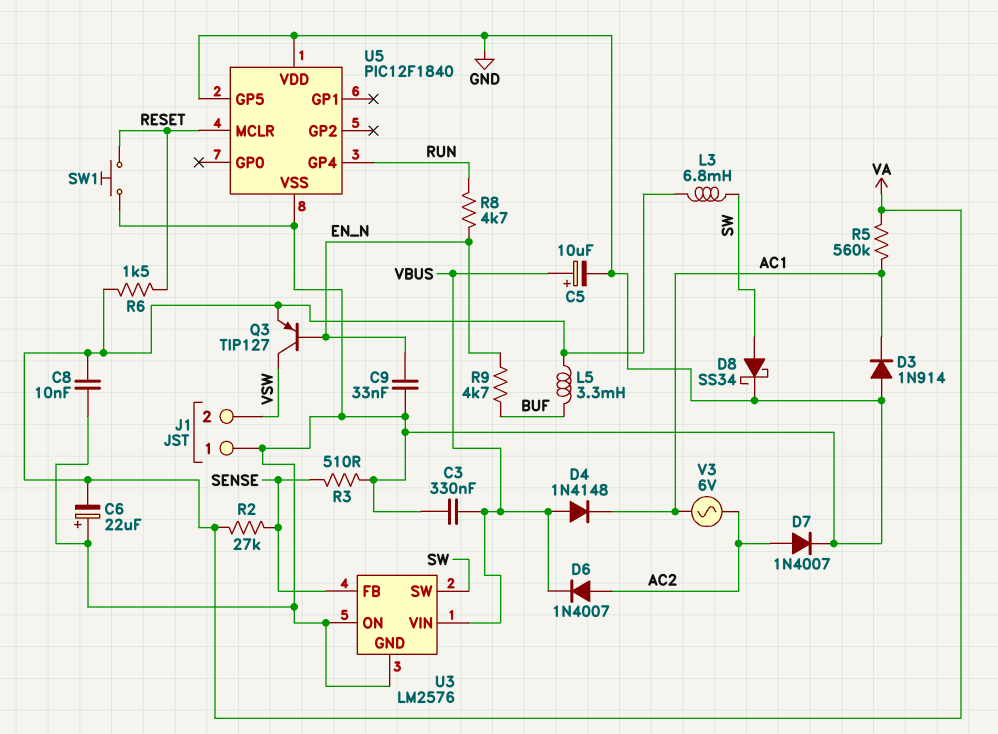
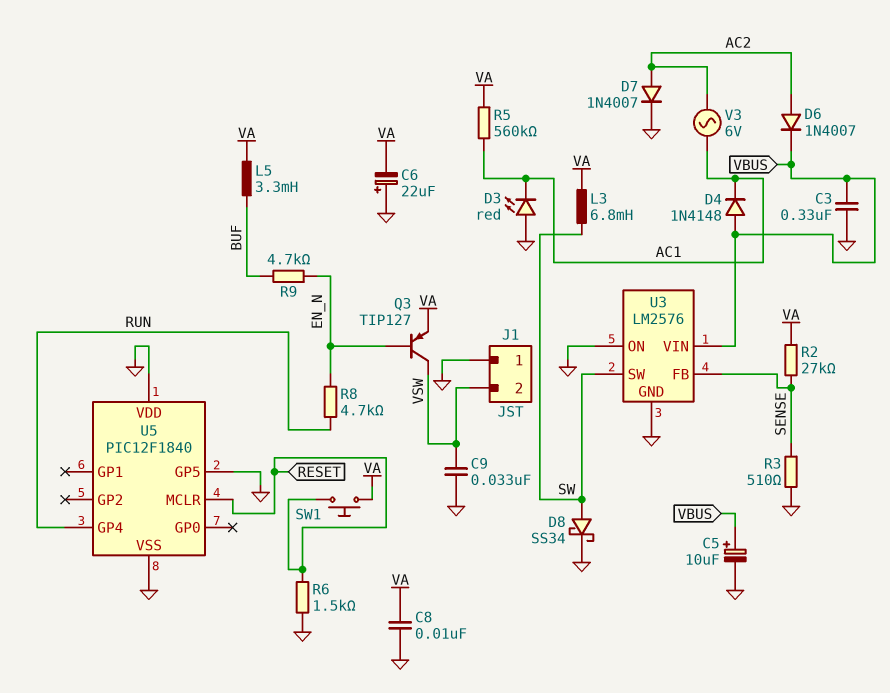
C9: 33nF (EN_N, GND) -> 33nF (GND, VSW)
D3: diode 1N914 (A GND, K AC1) -> LED red (A GND, K AC1)
R6: 1.5k (RESET, VA) -> 1.5k (GND, RESET)
SW1: button (GND, RESET) -> button (RESET, VA)

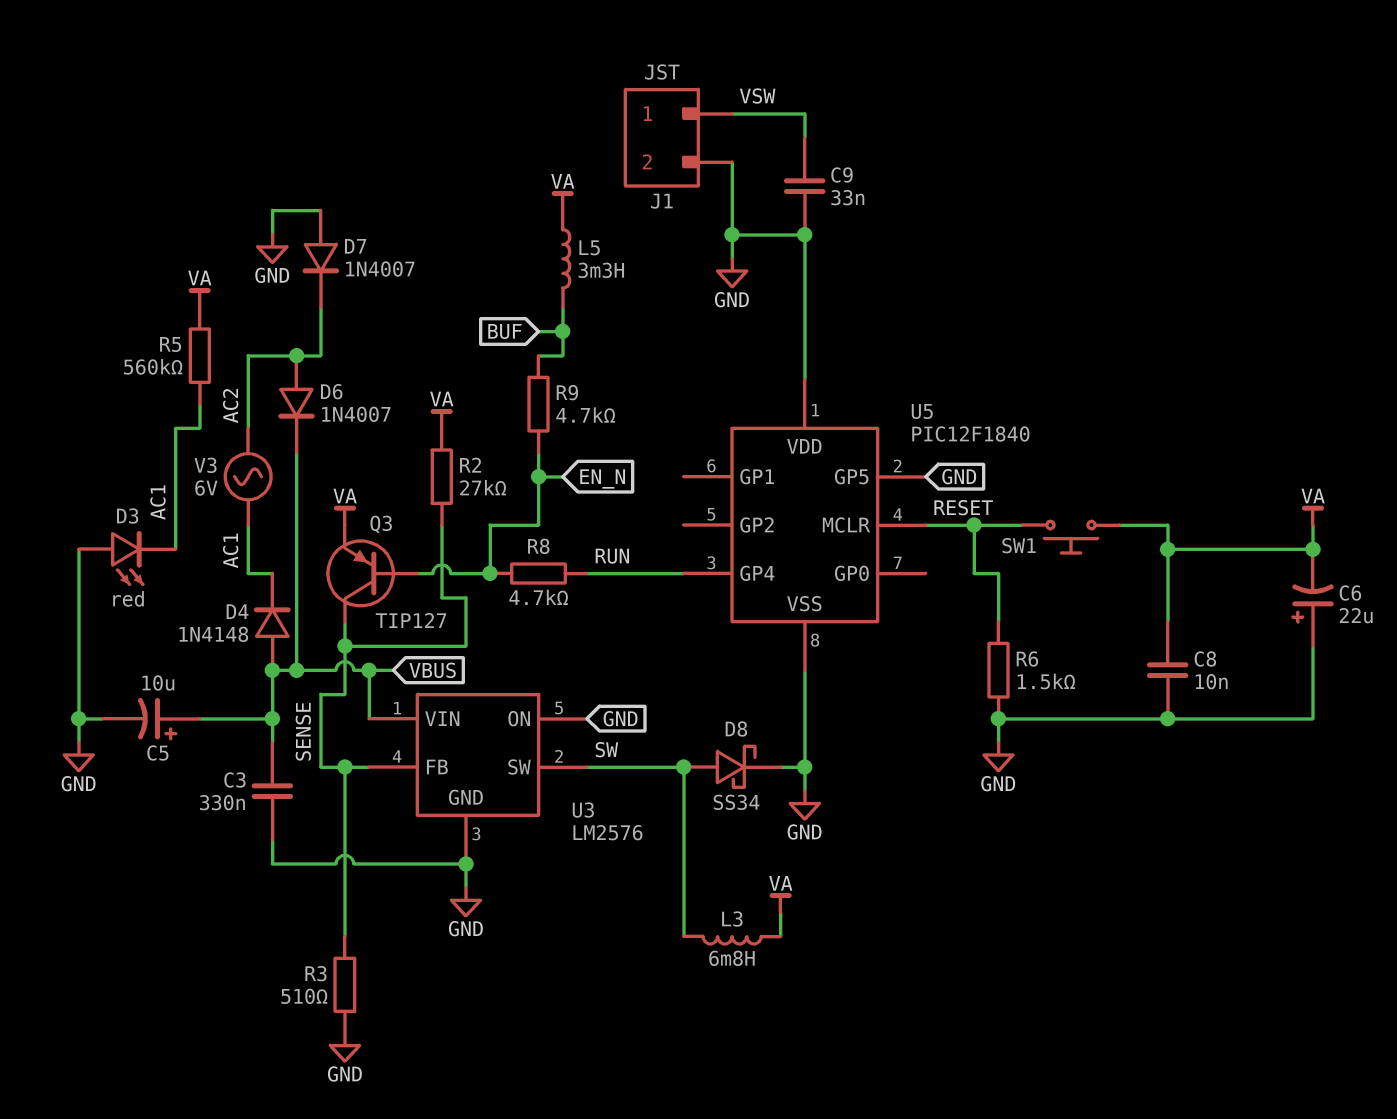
D7: diode 1N4007 (A AC2, K GND) -> diode 1N4007 (A GND, K AC2)
J1 pin 1: GND -> VSW
J1 pin 2: VSW -> GND
Q3: PNP TIP127 (B EN_N, C VSW, E VA) -> PNP TIP127 (B EN_N, C SENSE, E VA)

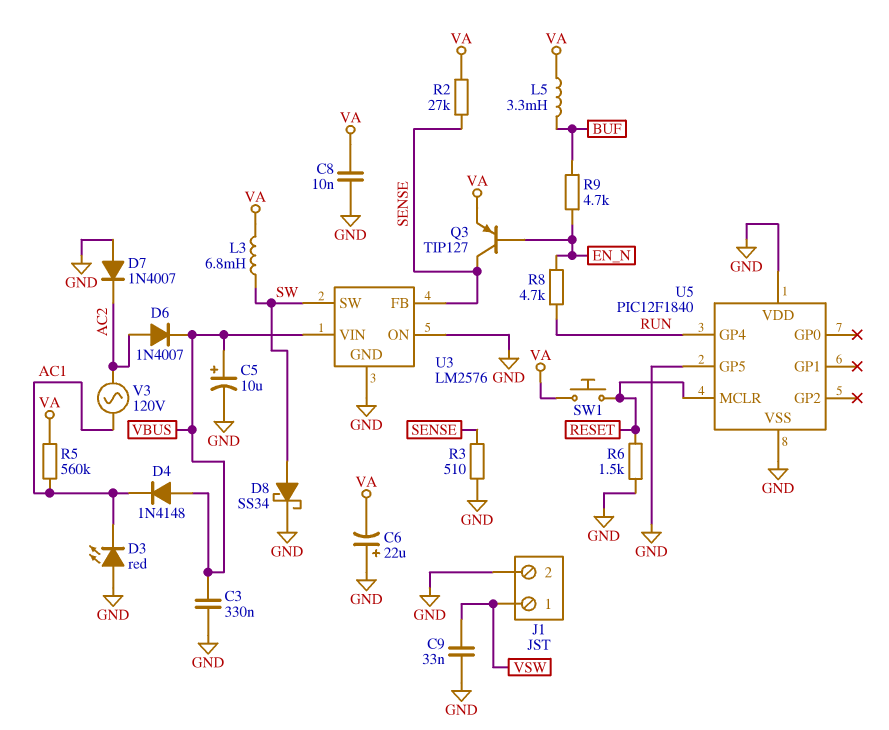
V3: AC 6V (AC1, AC2) -> AC 120V (AC1, AC2)

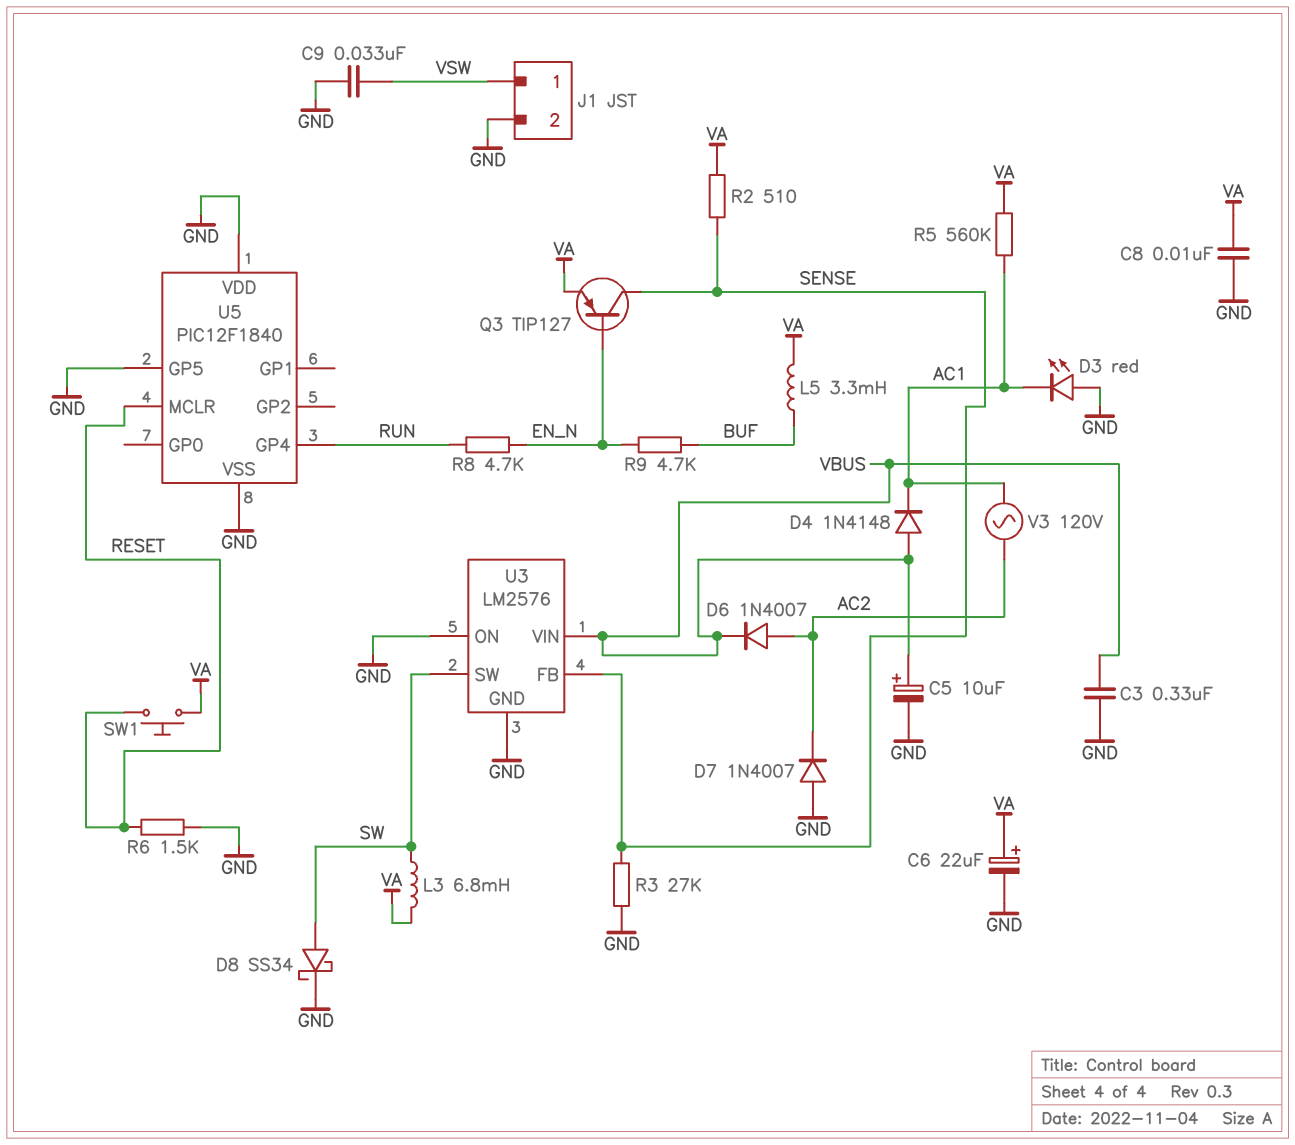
C6: 22uF (plus GND, minus VA) -> 22uF (plus VA, minus GND)
R2: 27k (SENSE, VA) -> 510 (SENSE, VA)
R3: 510 (GND, SENSE) -> 27k (GND, SENSE)

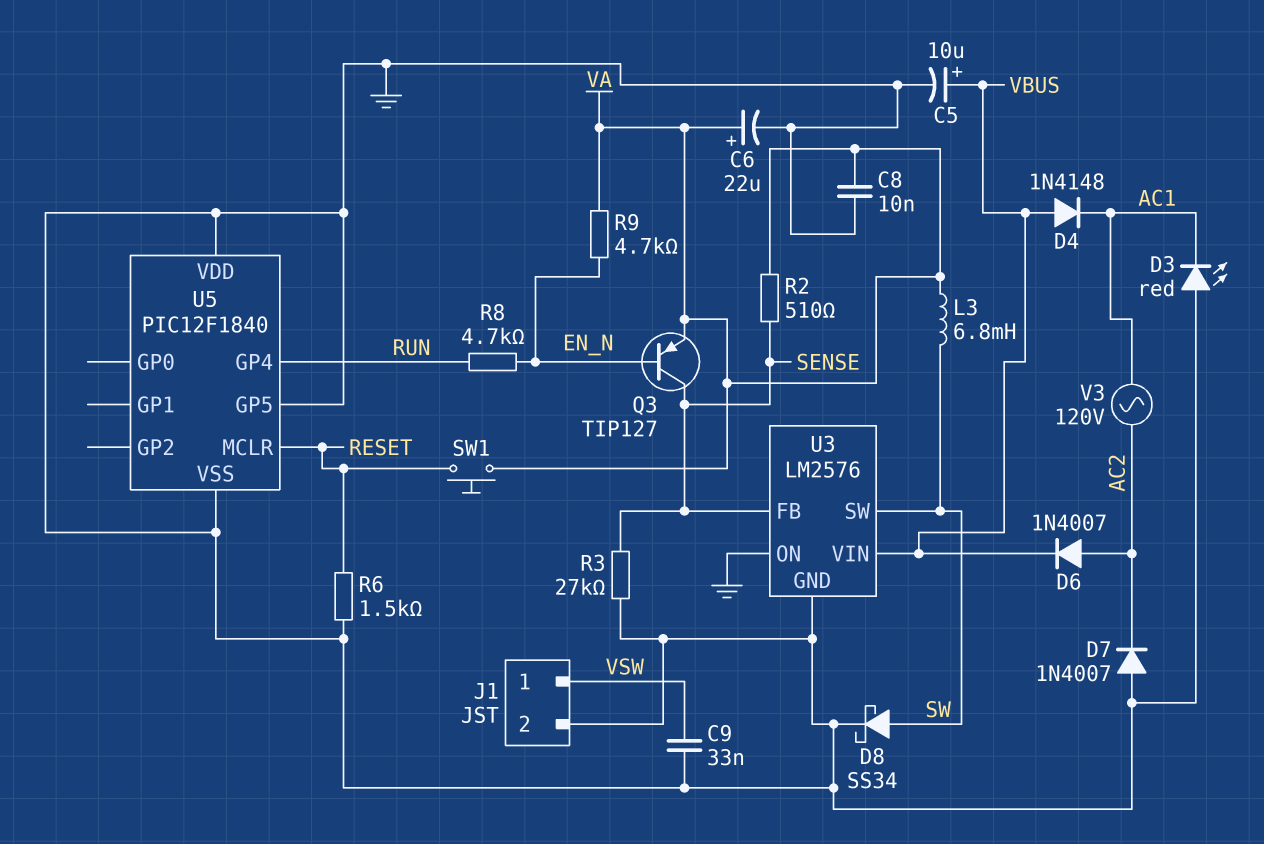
C3: 330nF (GND, VBUS) -> none
L5: 3.3mH (BUF, VA) -> none
R5: 560k (AC1, VA) -> none
R9: 4.7k (BUF, EN_N) -> 4.7k (EN_N, VA)

